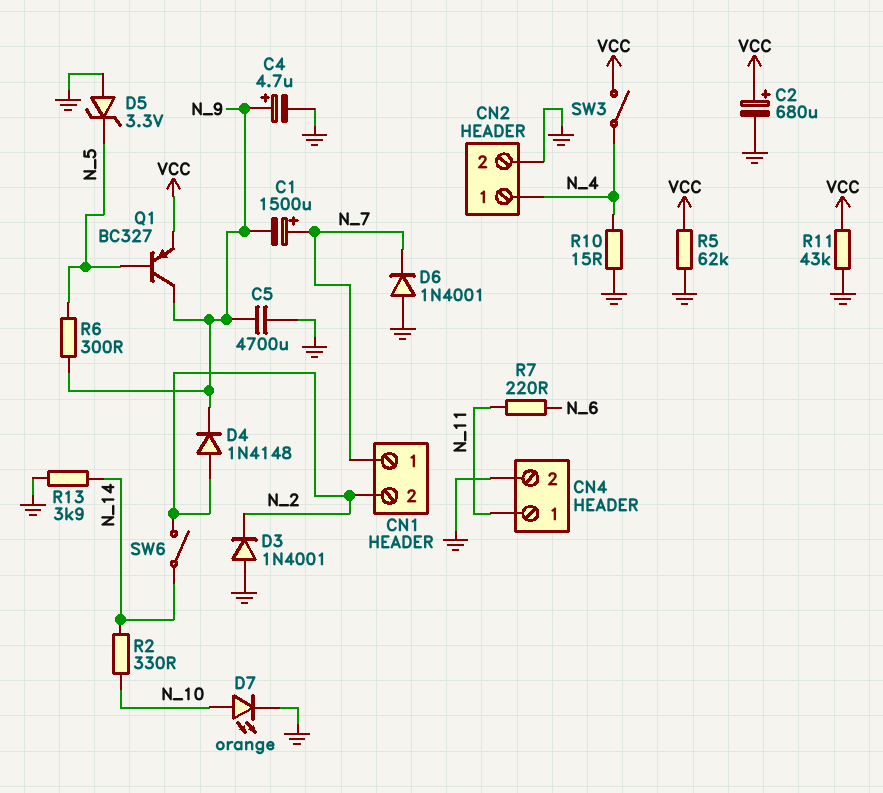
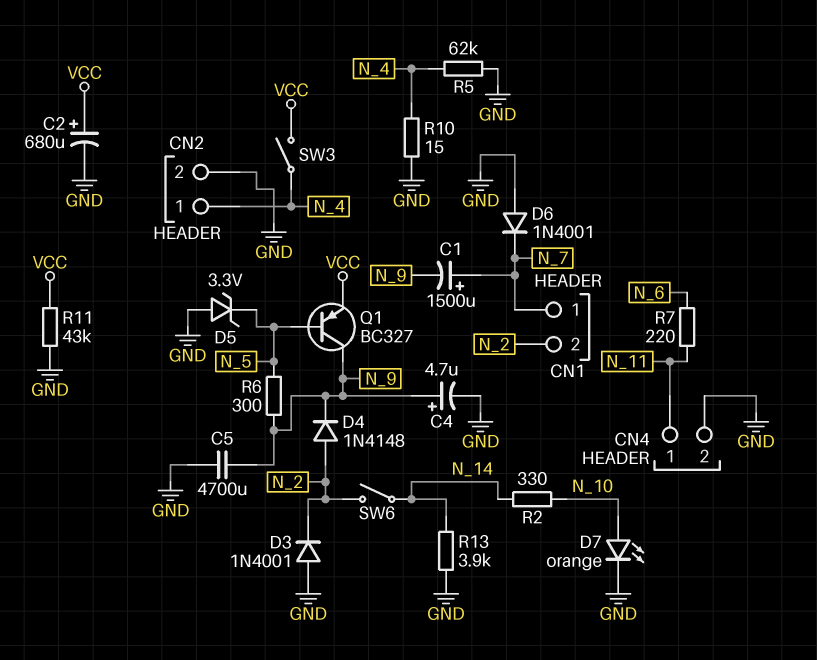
R5: 62k (GND, VCC) -> 62k (GND, N_4)

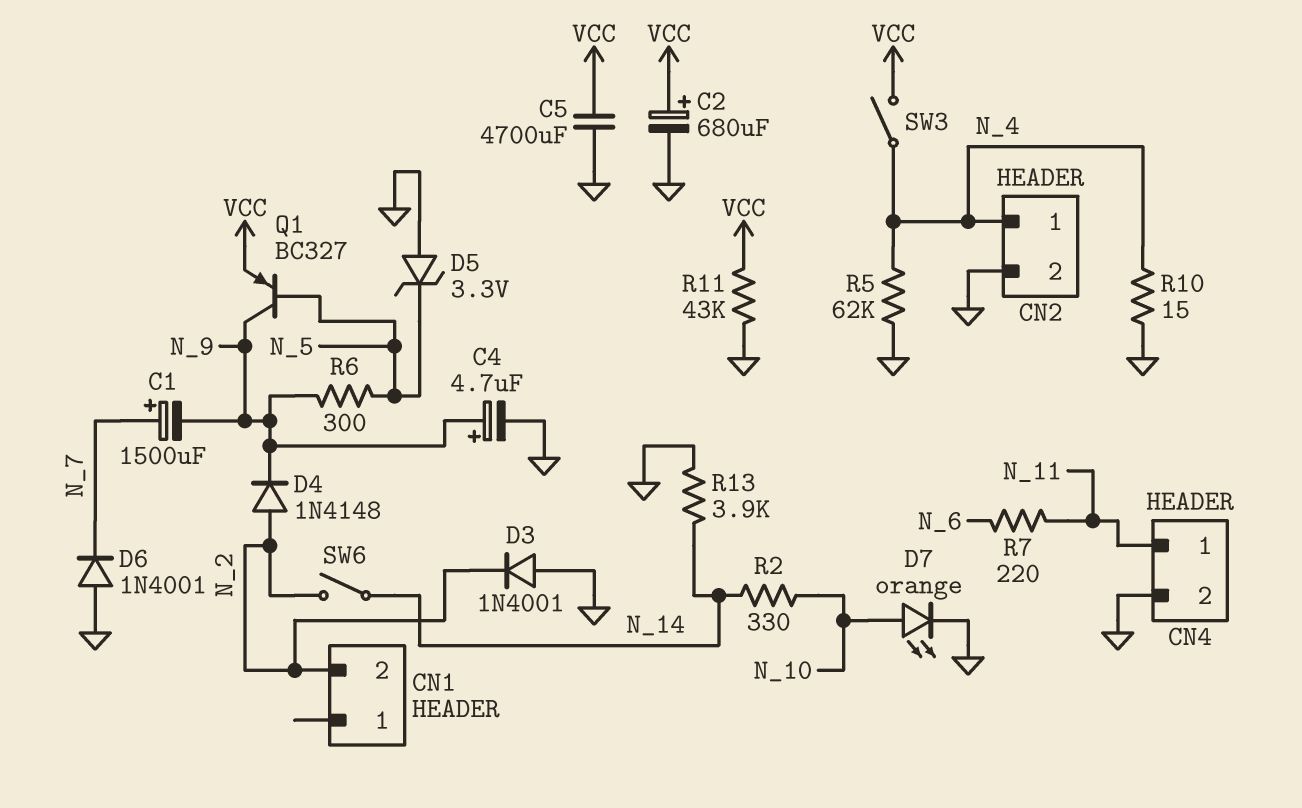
C5: 4700uF (GND, N_9) -> 4700uF (GND, VCC)
CN1 pin 1: N_7 -> none

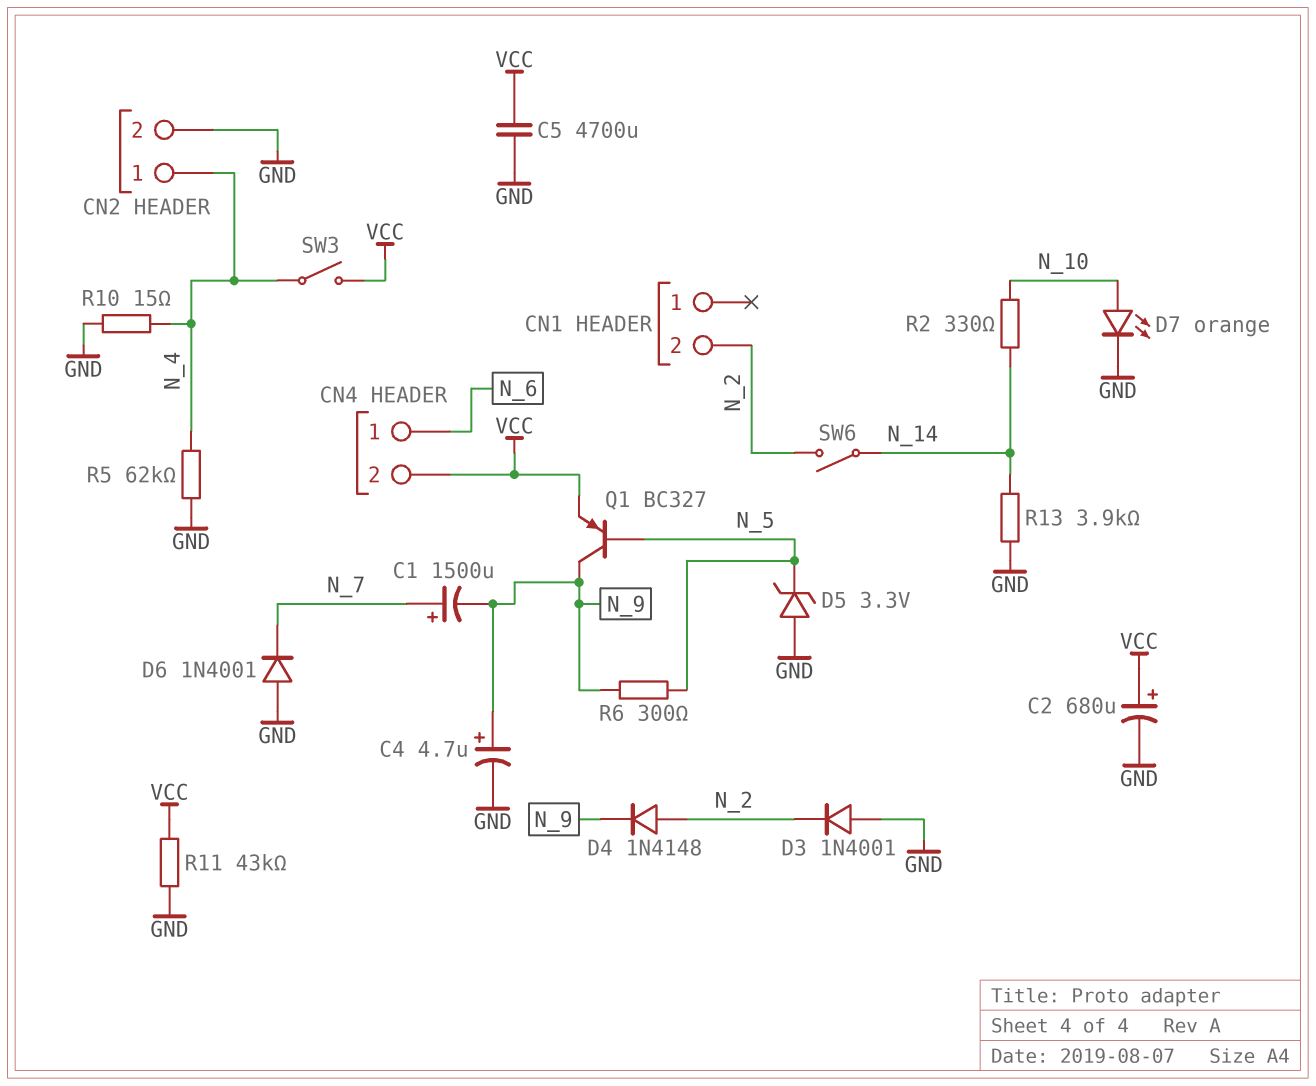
CN4 pin 1: N_11 -> N_6
CN4 pin 2: GND -> VCC
R7: 220 (N_6, N_11) -> none

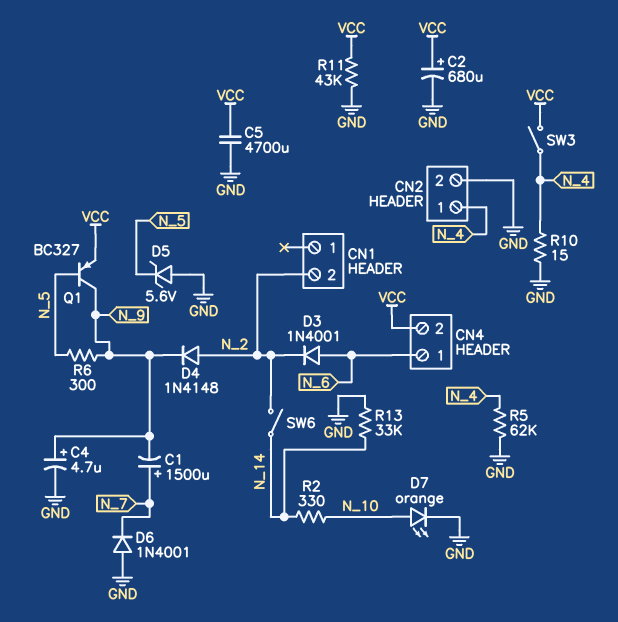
D3: diode 1N4001 (A GND, K N_2) -> diode 1N4001 (A N_6, K N_2)
D5: zener 3.3V (A GND, K N_5) -> zener 5.6V (A GND, K N_5)
R13: 3.9k (GND, N_14) -> 33k (GND, N_14)

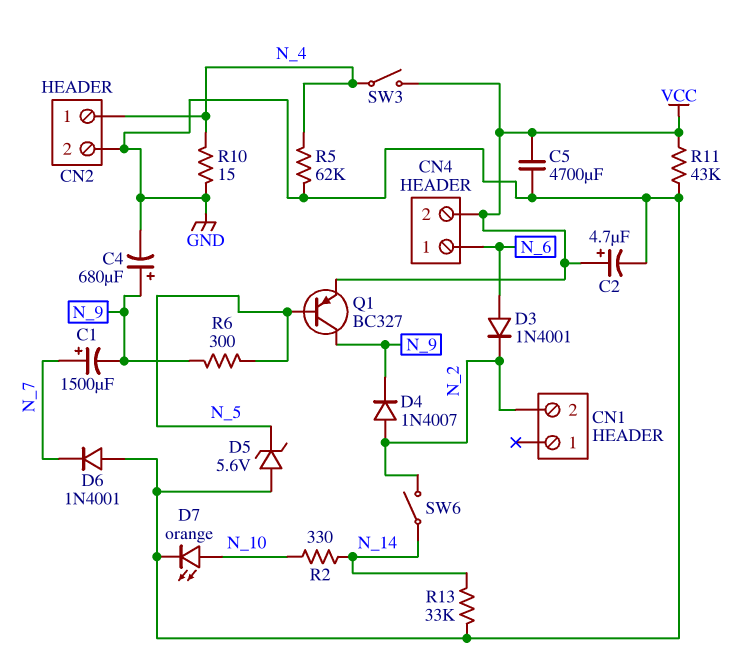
C2: 680uF (plus VCC, minus GND) -> 4.7uF (plus VCC, minus GND)
C4: 4.7uF (plus N_9, minus GND) -> 680uF (plus N_9, minus GND)
D4: diode 1N4148 (A N_2, K N_9) -> diode 1N4007 (A N_2, K N_9)

